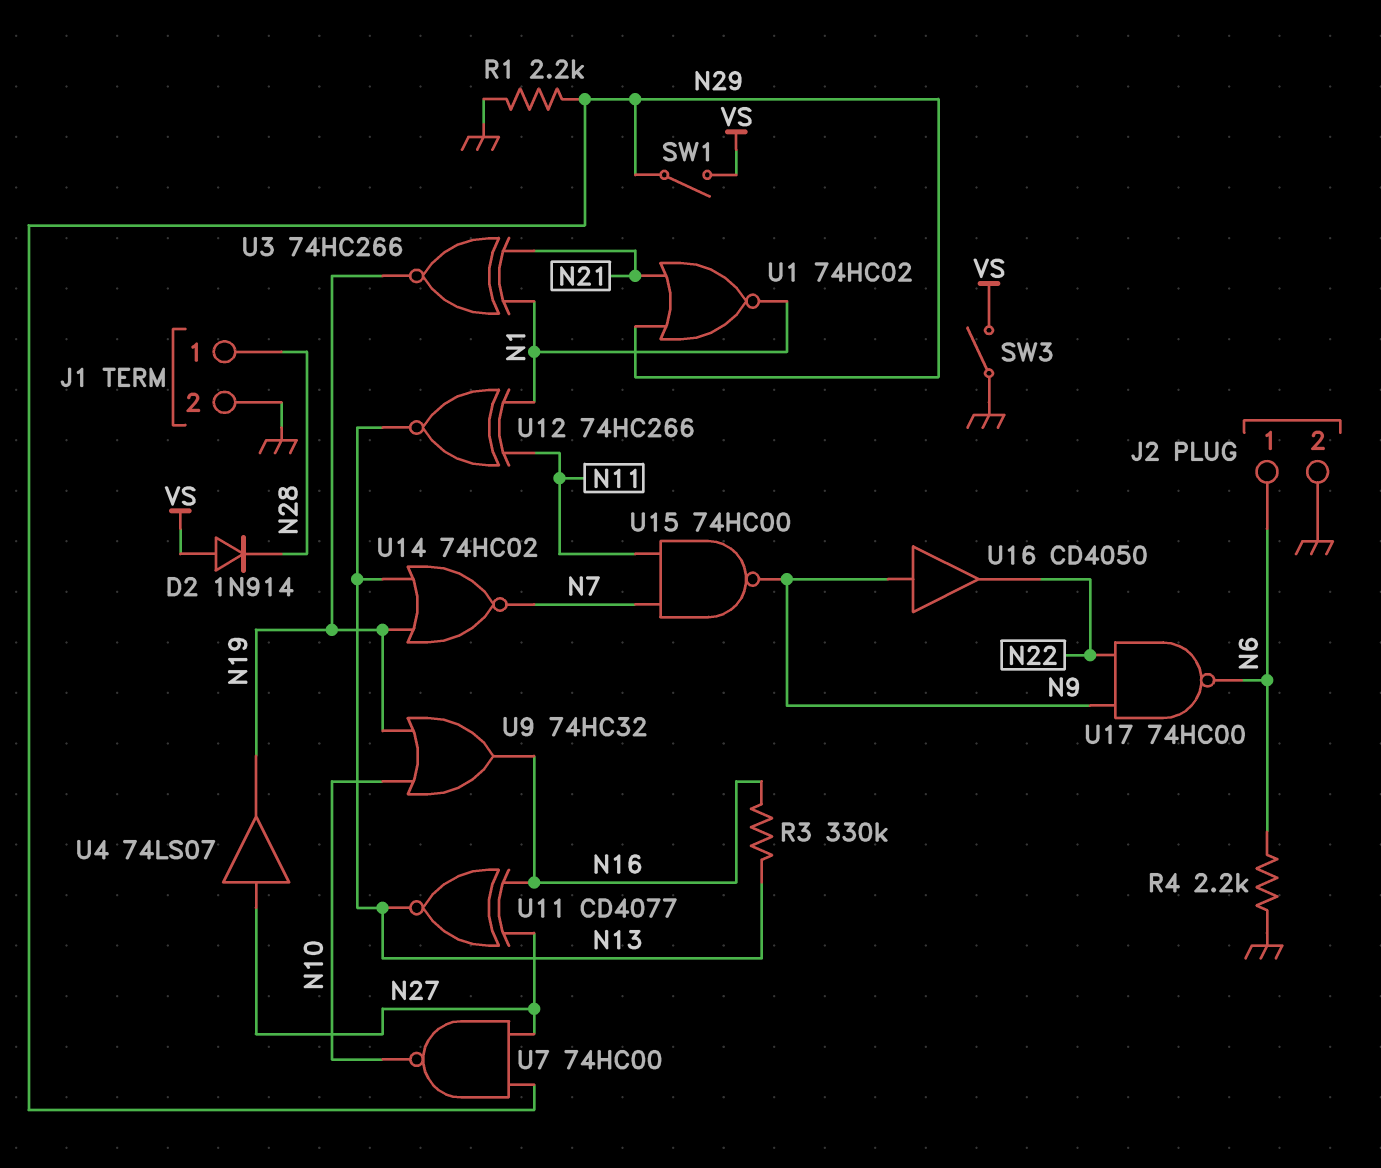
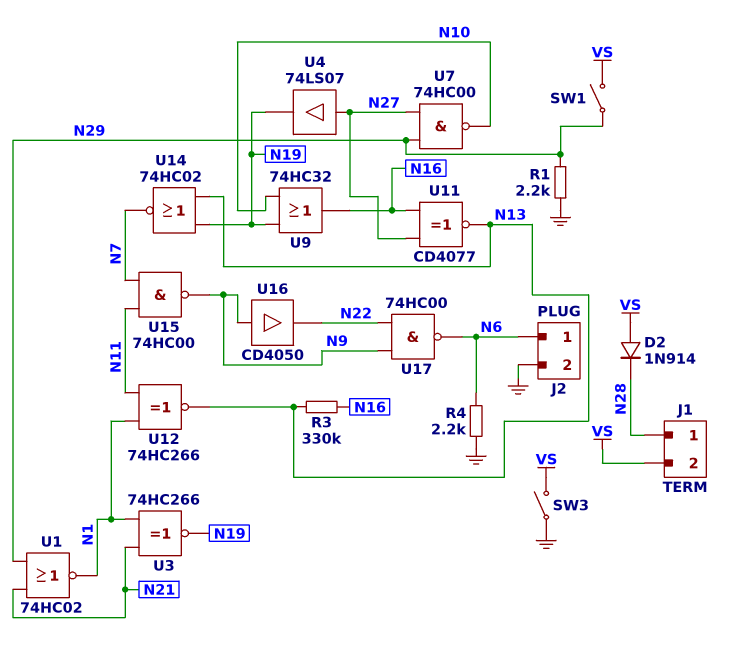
J1 pin 2: GND -> VS

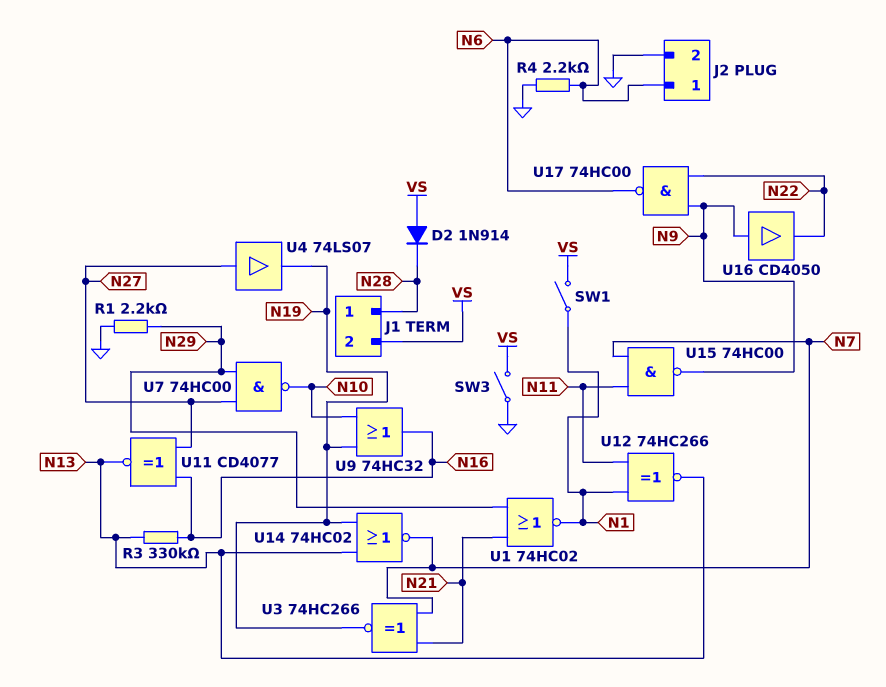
SW1: switch (N29, VS) -> switch (N1, VS)
U3: XNOR 74HC266 (in N1, in N21, out N19) -> XNOR 74HC266 (in N7, in N21, out N19)

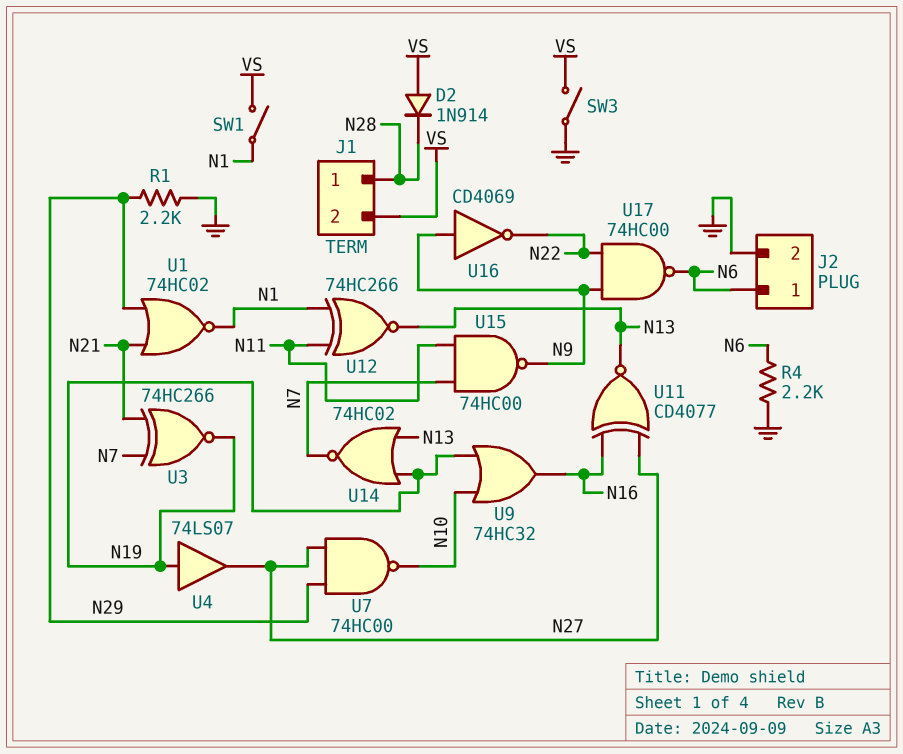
R3: 330k (N13, N16) -> none
U4: buffer 74LS07 (in N27, out N19) -> buffer 74LS07 (in N19, out N27)
U16: buffer CD4050 (in N9, out N22) -> NOT CD4069 (in N9, out N22)

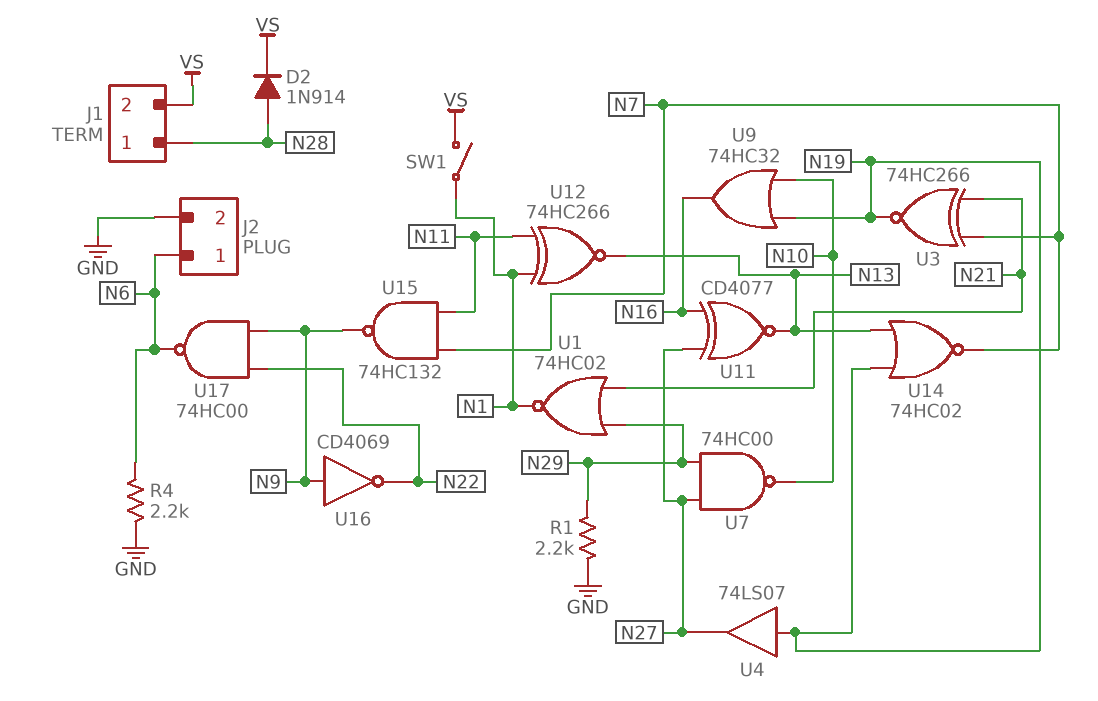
D2: diode 1N914 (A VS, K N28) -> diode 1N914 (A N28, K VS)
SW3: switch (GND, VS) -> none
U15: NAND 74HC00 (in N7, in N11, out N9) -> NAND 74HC132 (in N7, in N11, out N9)

